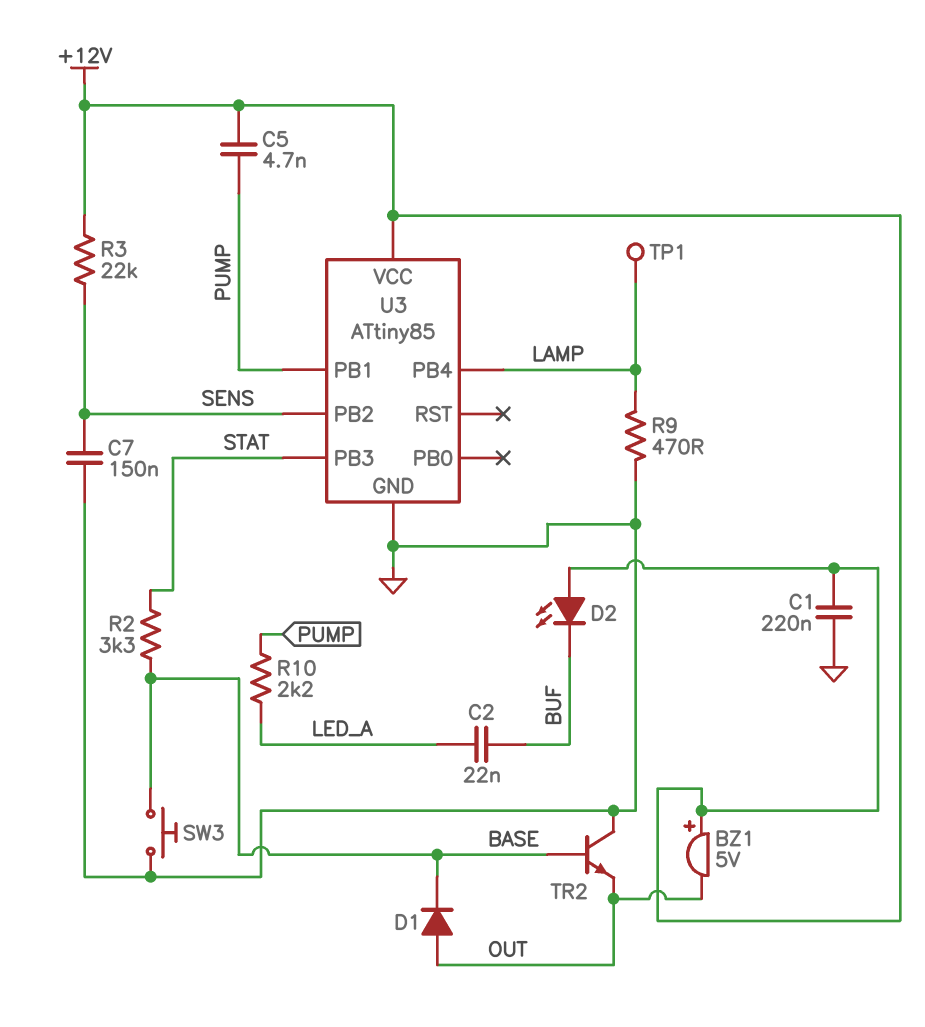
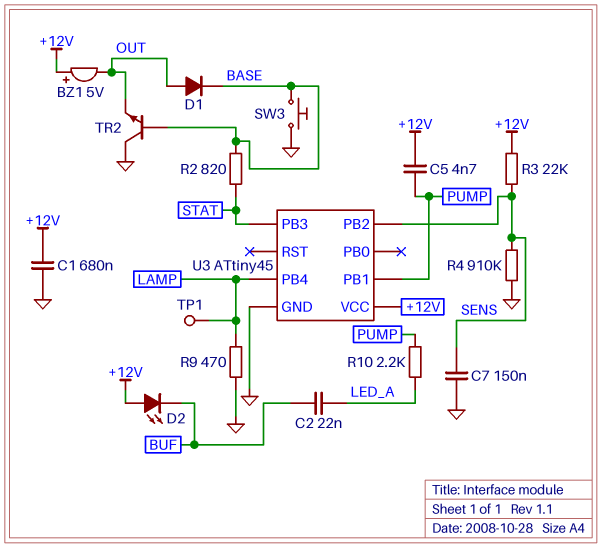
C1: 220nF (+12V, GND) -> 680nF (+12V, GND)
R2: 3.3k (BASE, STAT) -> 820 (BASE, STAT)
R4: none -> 910k (GND, SENS)
U3: ATtiny85 -> ATtiny45

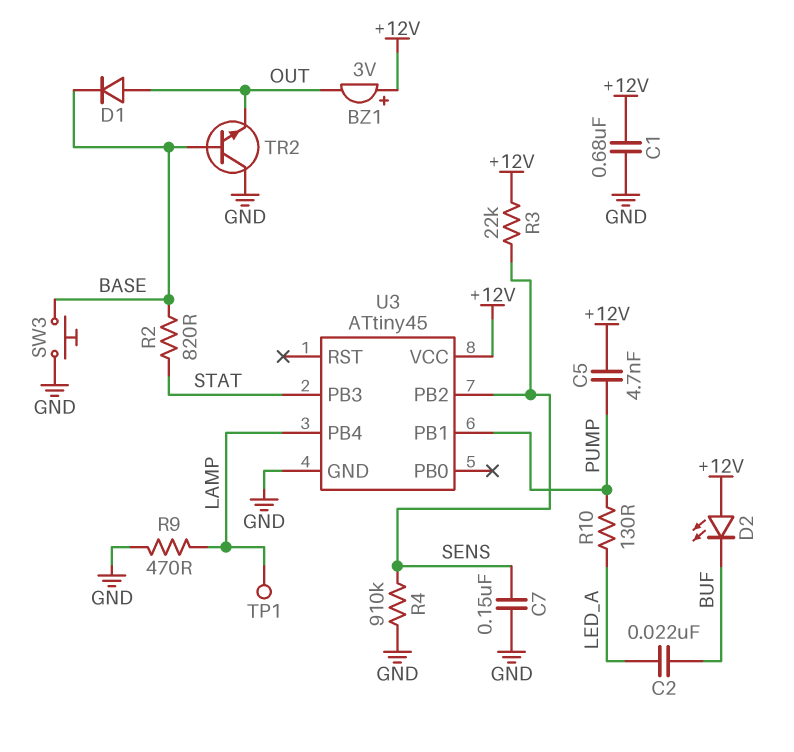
BZ1: buzzer 5V (plus +12V, minus OUT) -> buzzer 3V (plus +12V, minus OUT)
R10: 2.2k (LED_A, PUMP) -> 130 (LED_A, PUMP)

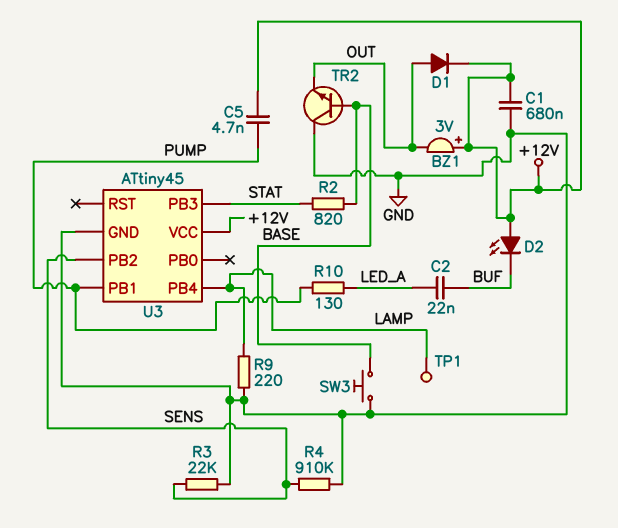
C7: 150nF (GND, SENS) -> none
D1: diode (A OUT, K BASE) -> diode (A OUT, K +12V)
R3: 22k (+12V, SENS) -> 22k (GND, SENS)
R9: 470 (GND, LAMP) -> 220 (GND, LAMP)

